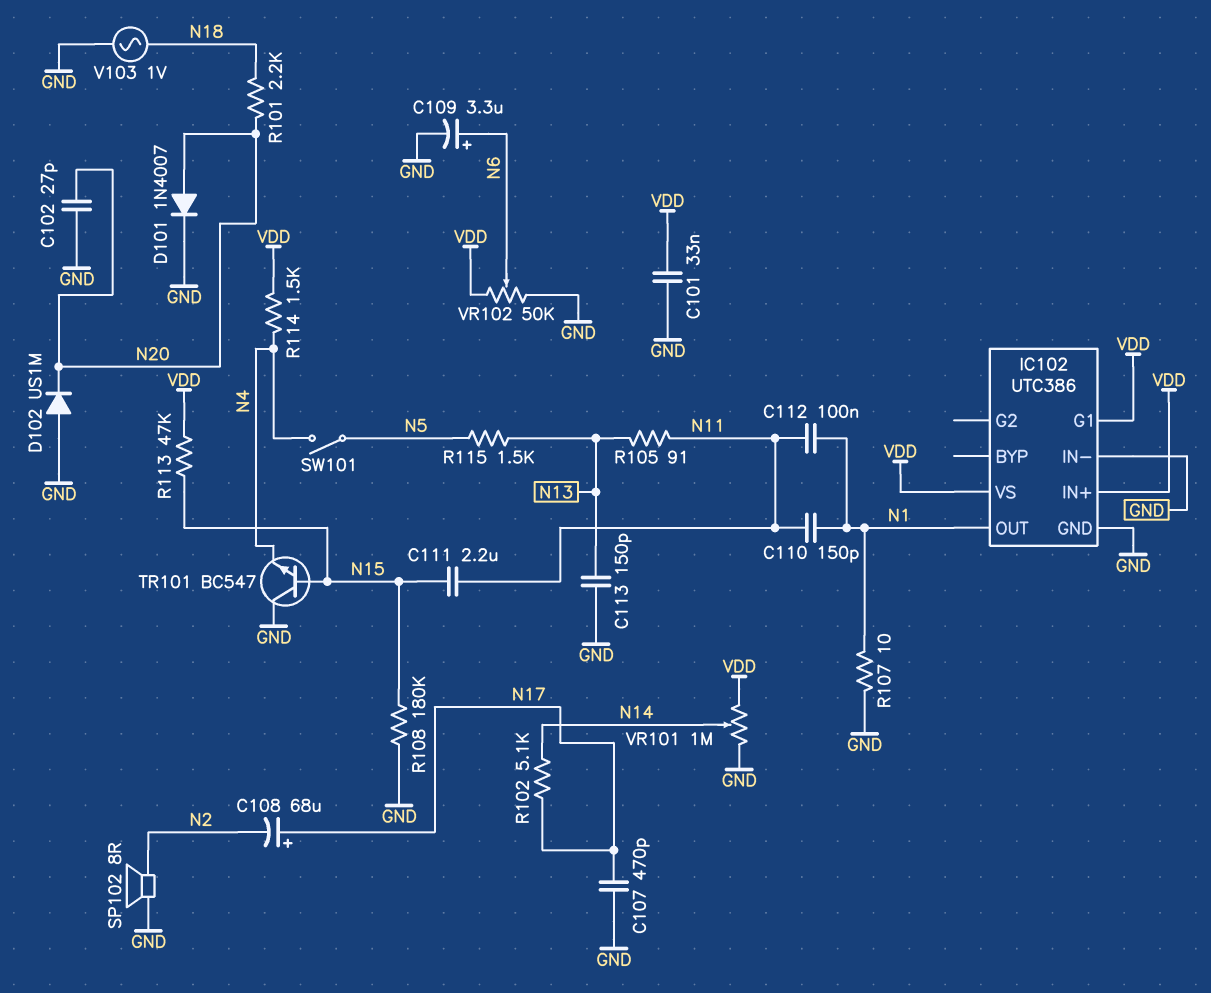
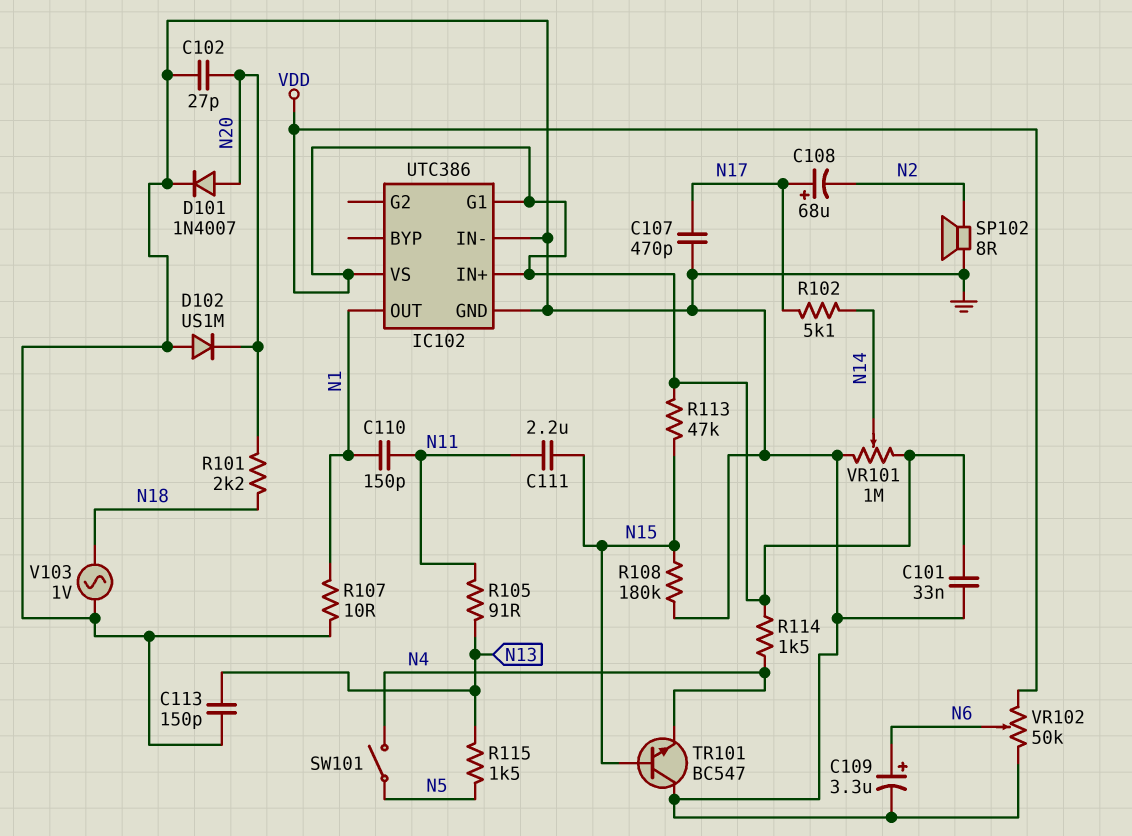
C112: 100nF (N1, N11) -> none

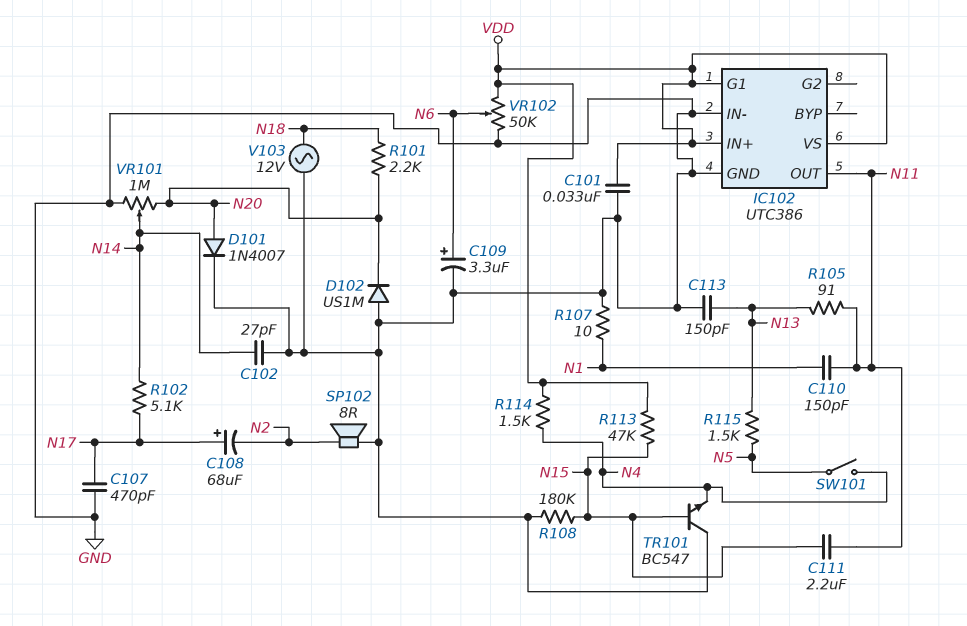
C102: 27pF (GND, N20) -> 27pF (GND, N14)
IC102 pin OUT: N1 -> N11
V103: AC 1V (GND, N18) -> AC 12V (GND, N18)
VR101: 1M (GND, VDD, wiper N14) -> 1M (GND, N20, wiper N14)

